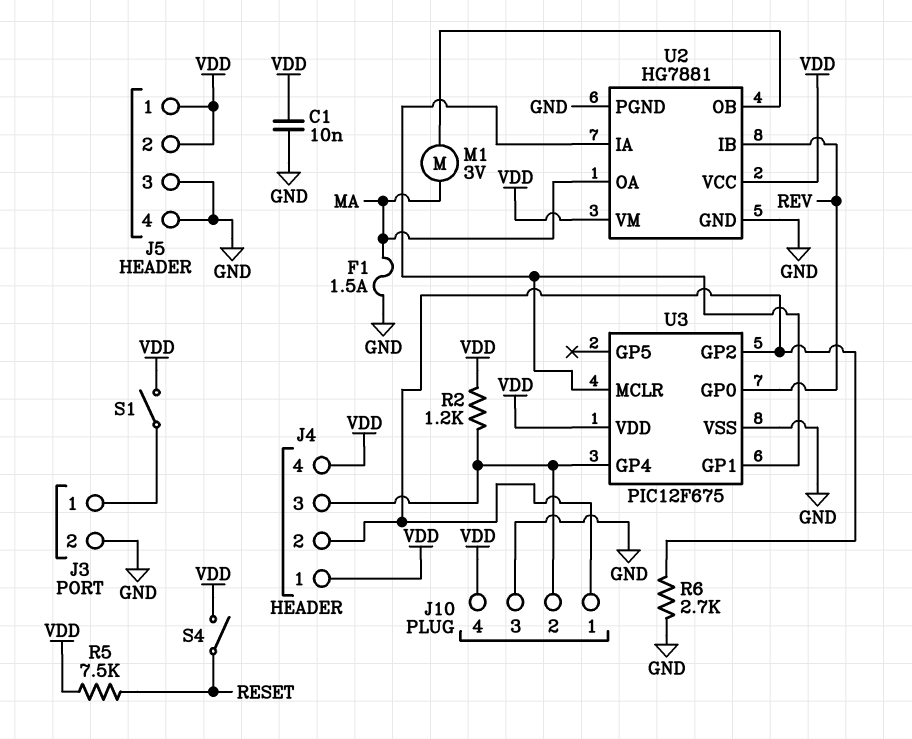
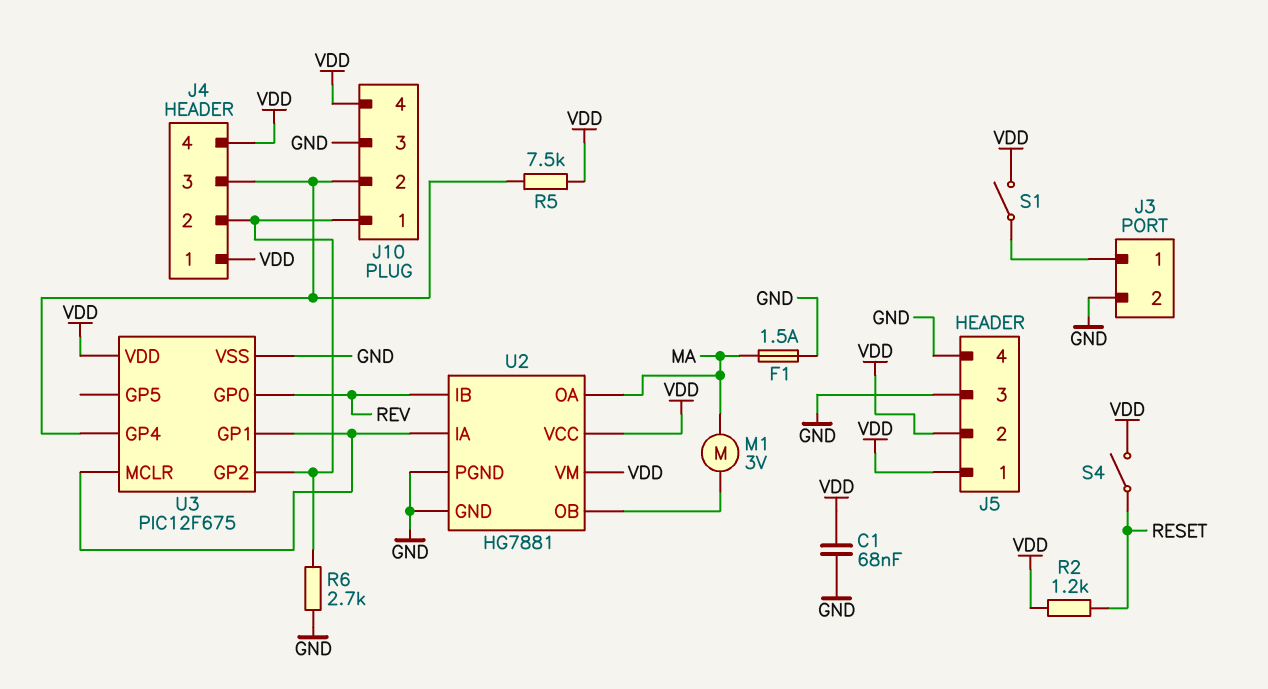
C1: 10nF (GND, VDD) -> 68nF (GND, VDD)
R2: 1.2k (J4/3, VDD) -> 1.2k (RESET, VDD)
R5: 7.5k (RESET, VDD) -> 7.5k (J4/3, VDD)

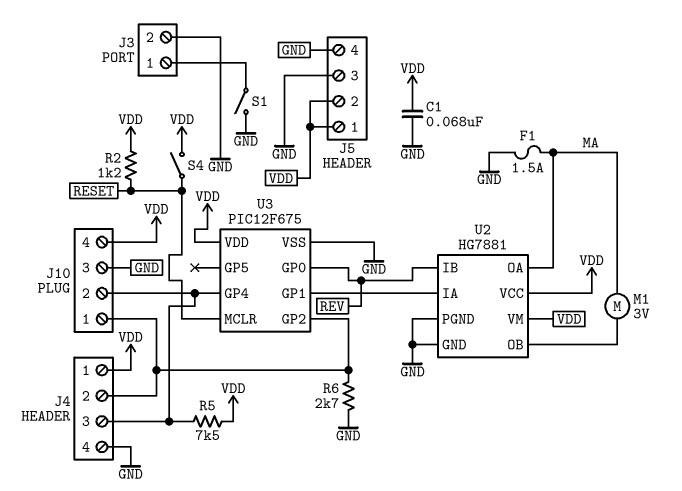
J4 pin 4: VDD -> GND
S1: switch (J3/1, VDD) -> switch (GND, J3/1)
U3 pin MCLR: U2/IA -> RESET

